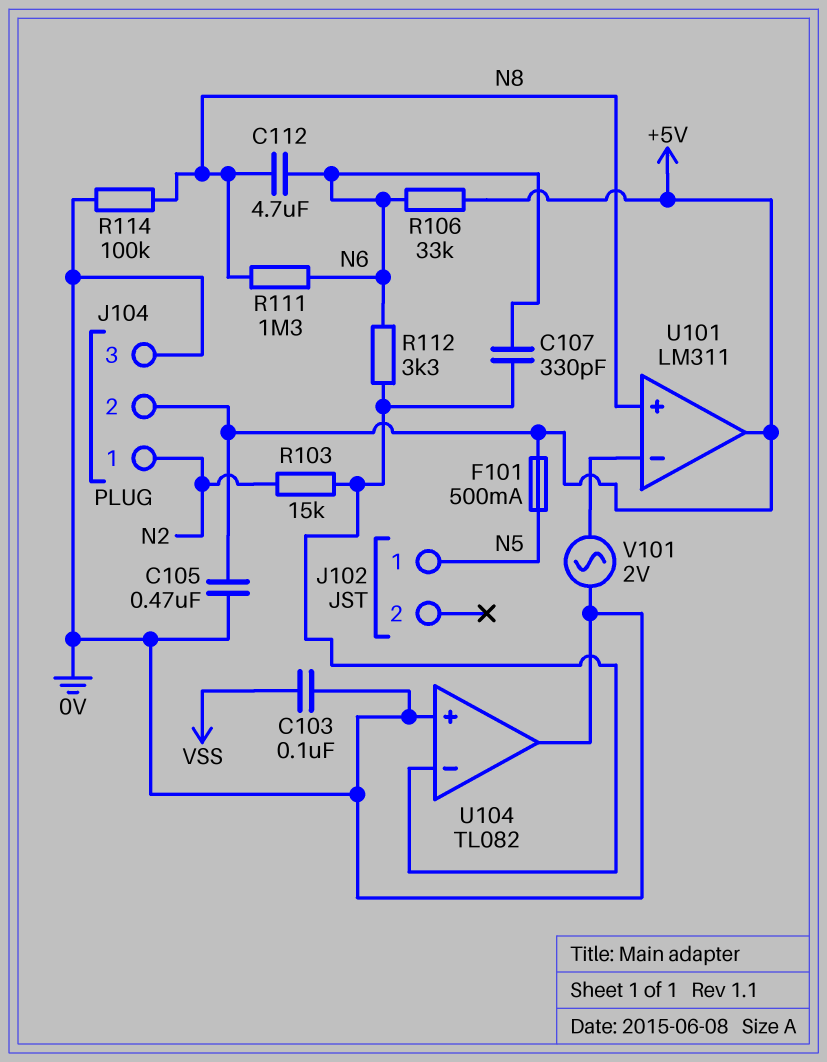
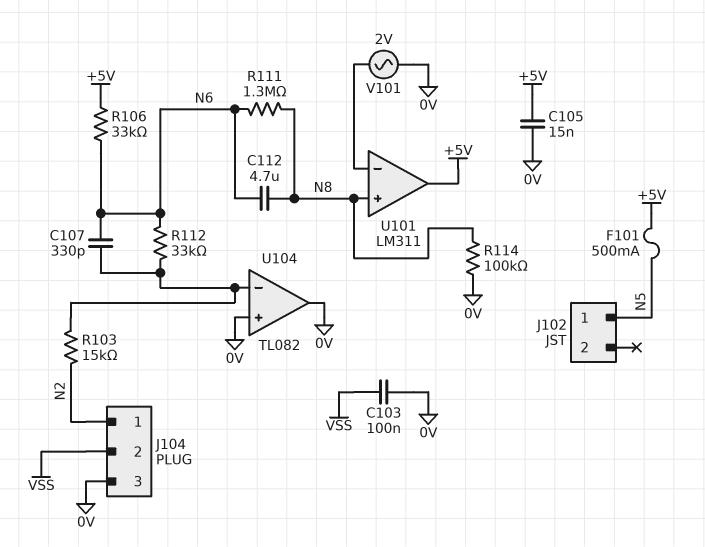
C105: 470nF (+5V, 0V) -> 15nF (+5V, 0V)
J104 pin 2: +5V -> VSS
R112: 3.3k (N6, U104/in-) -> 33k (N6, U104/in-)

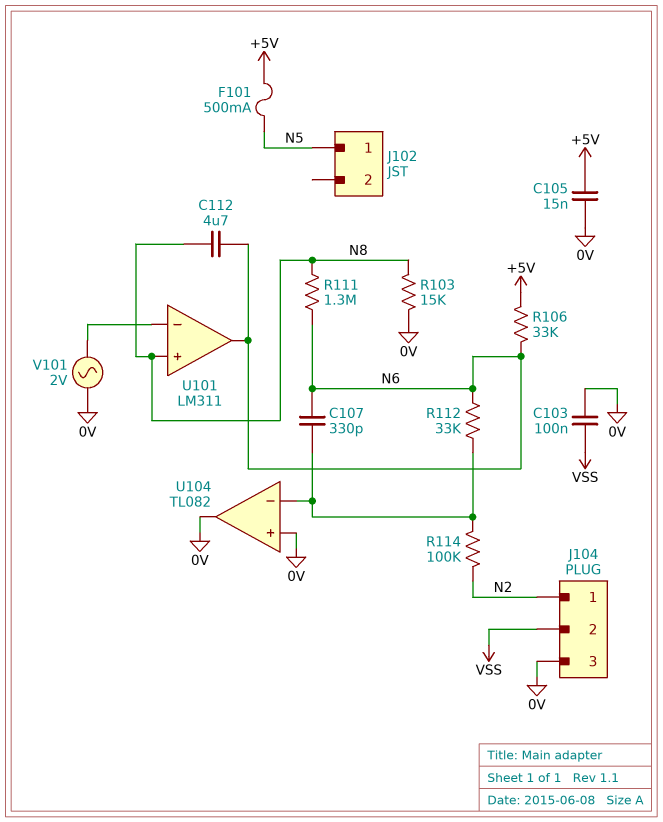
R103: 15k (N2, U104/in-) -> 15k (0V, N8)
R114: 100k (0V, N8) -> 100k (N2, U104/in-)
U101 pin out: +5V -> N6

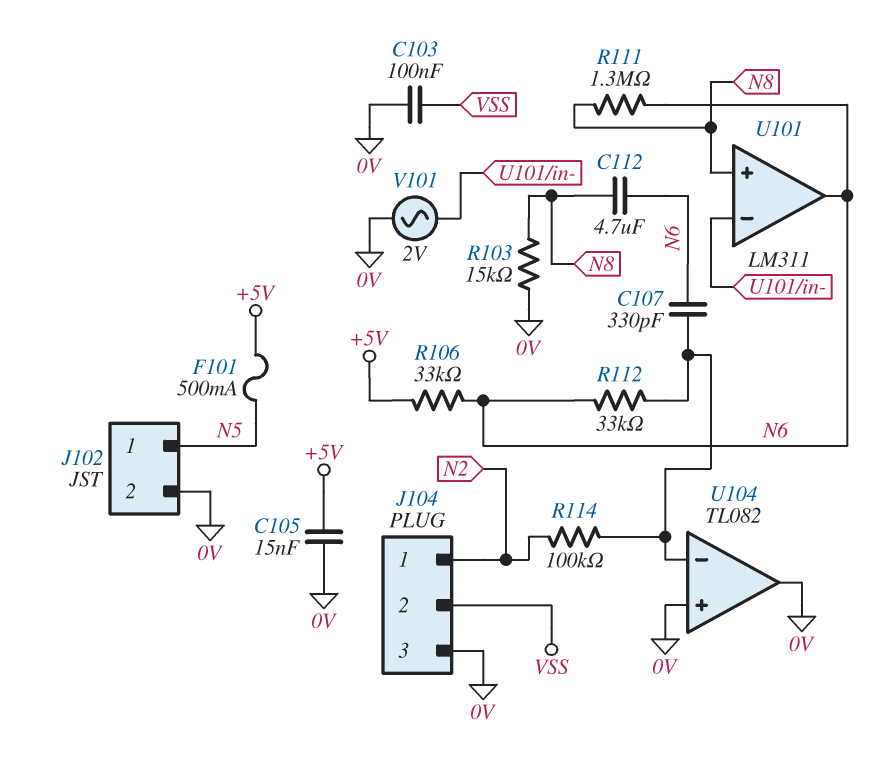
J102 pin 2: none -> 0V

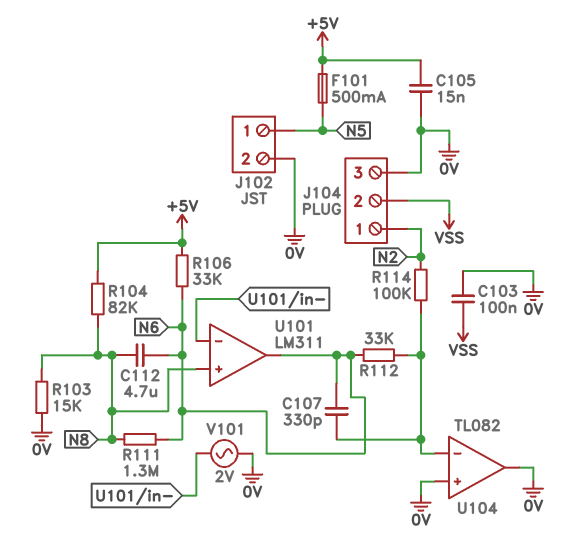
R104: none -> 82k (+5V, N8)

